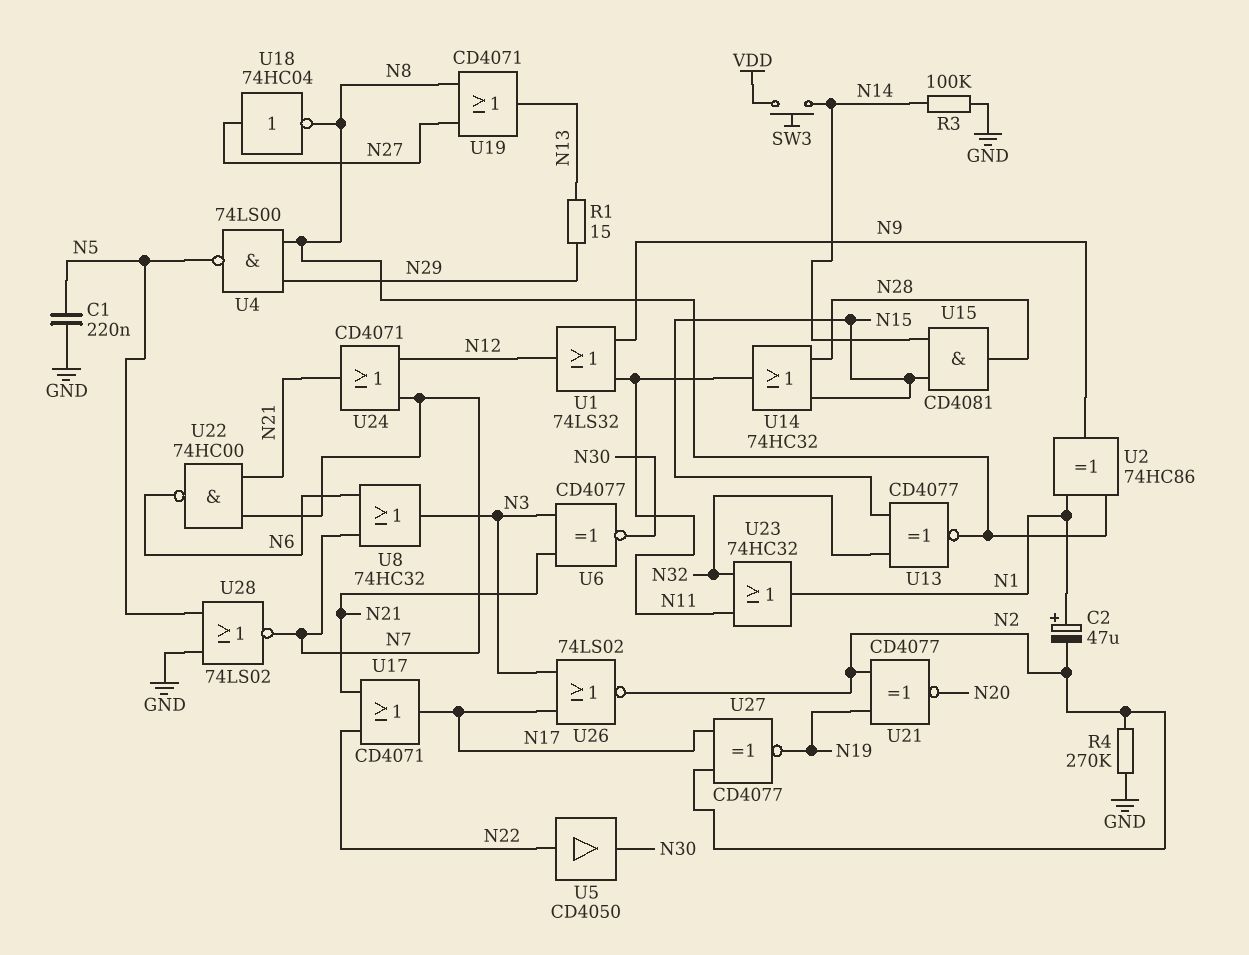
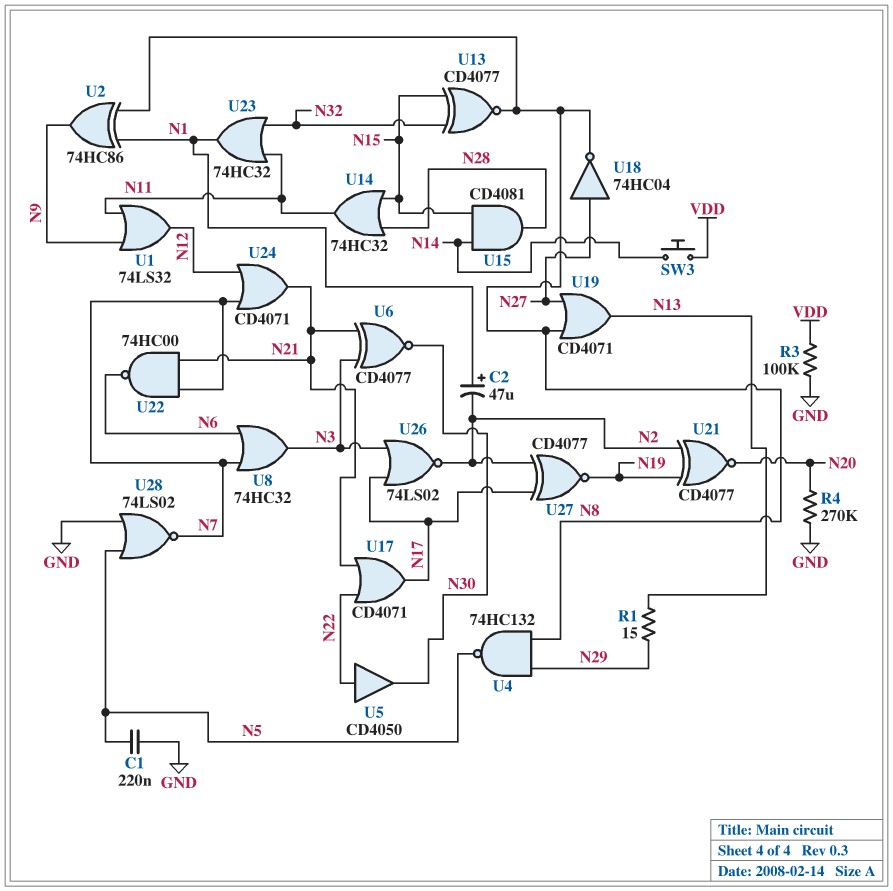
R3: 100k (GND, N14) -> 100k (GND, VDD)
R4: 270k (GND, N2) -> 270k (GND, N20)
U4: NAND 74LS00 (in N8, in N29, out N5) -> NAND 74HC132 (in N8, in N29, out N5)

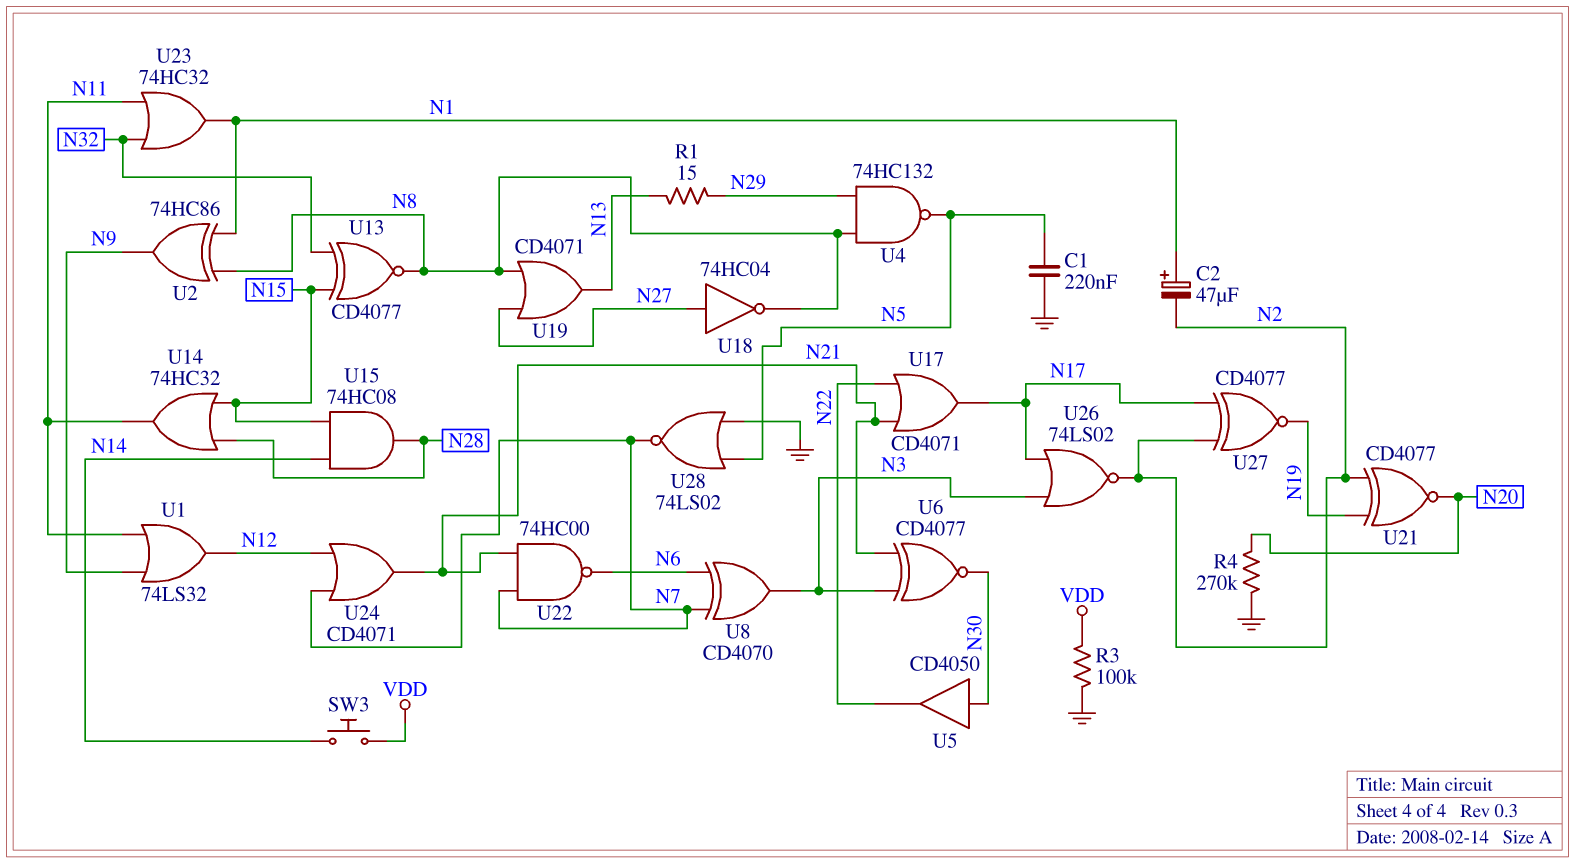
U5: buffer CD4050 (in N22, out N30) -> buffer CD4050 (in N30, out N22)
U8: OR 74HC32 (in N6, in N7, out N3) -> XOR CD4070 (in N6, in N7, out N3)
U15: AND CD4081 (in N14, in N15, out N28) -> AND 74HC08 (in N14, in N15, out N28)

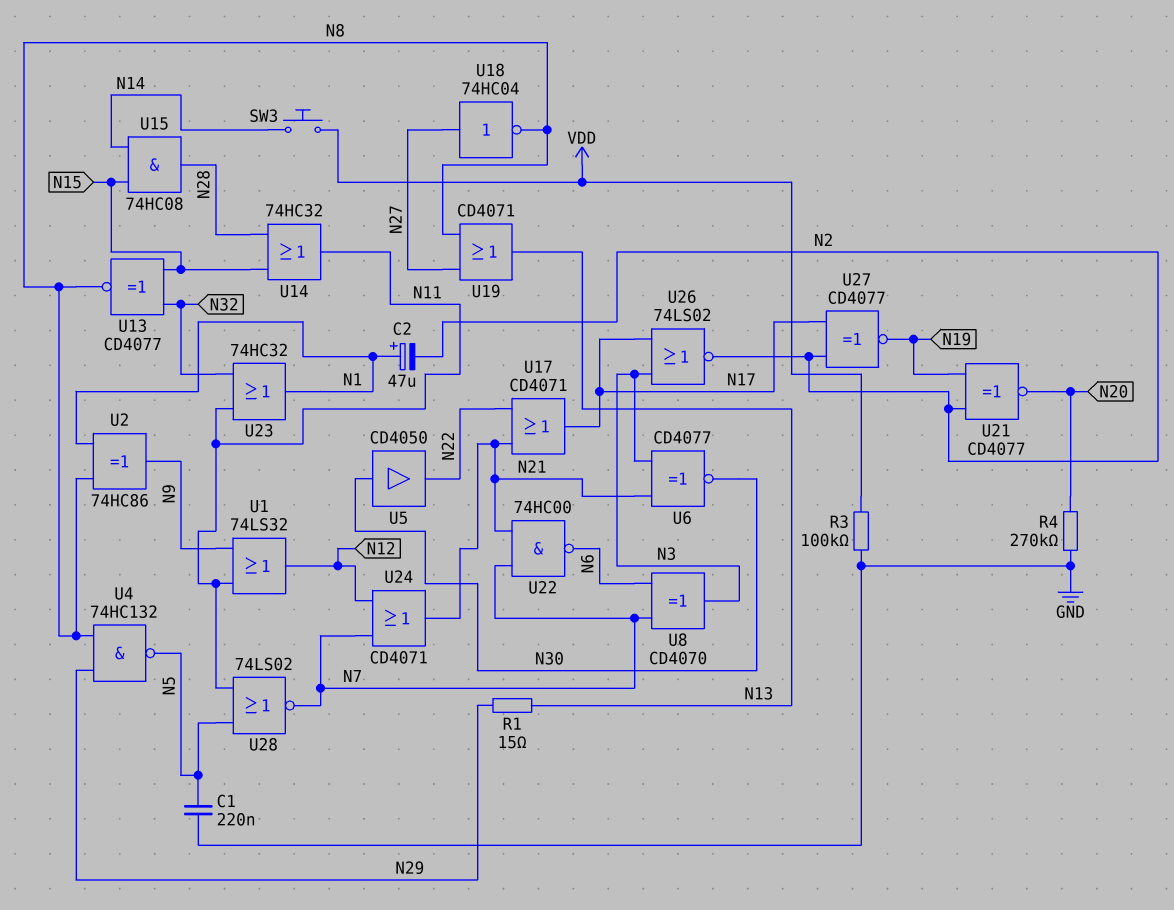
U28: NOR 74LS02 (in GND, in N5, out N7) -> NOR 74LS02 (in N5, in N11, out N7)

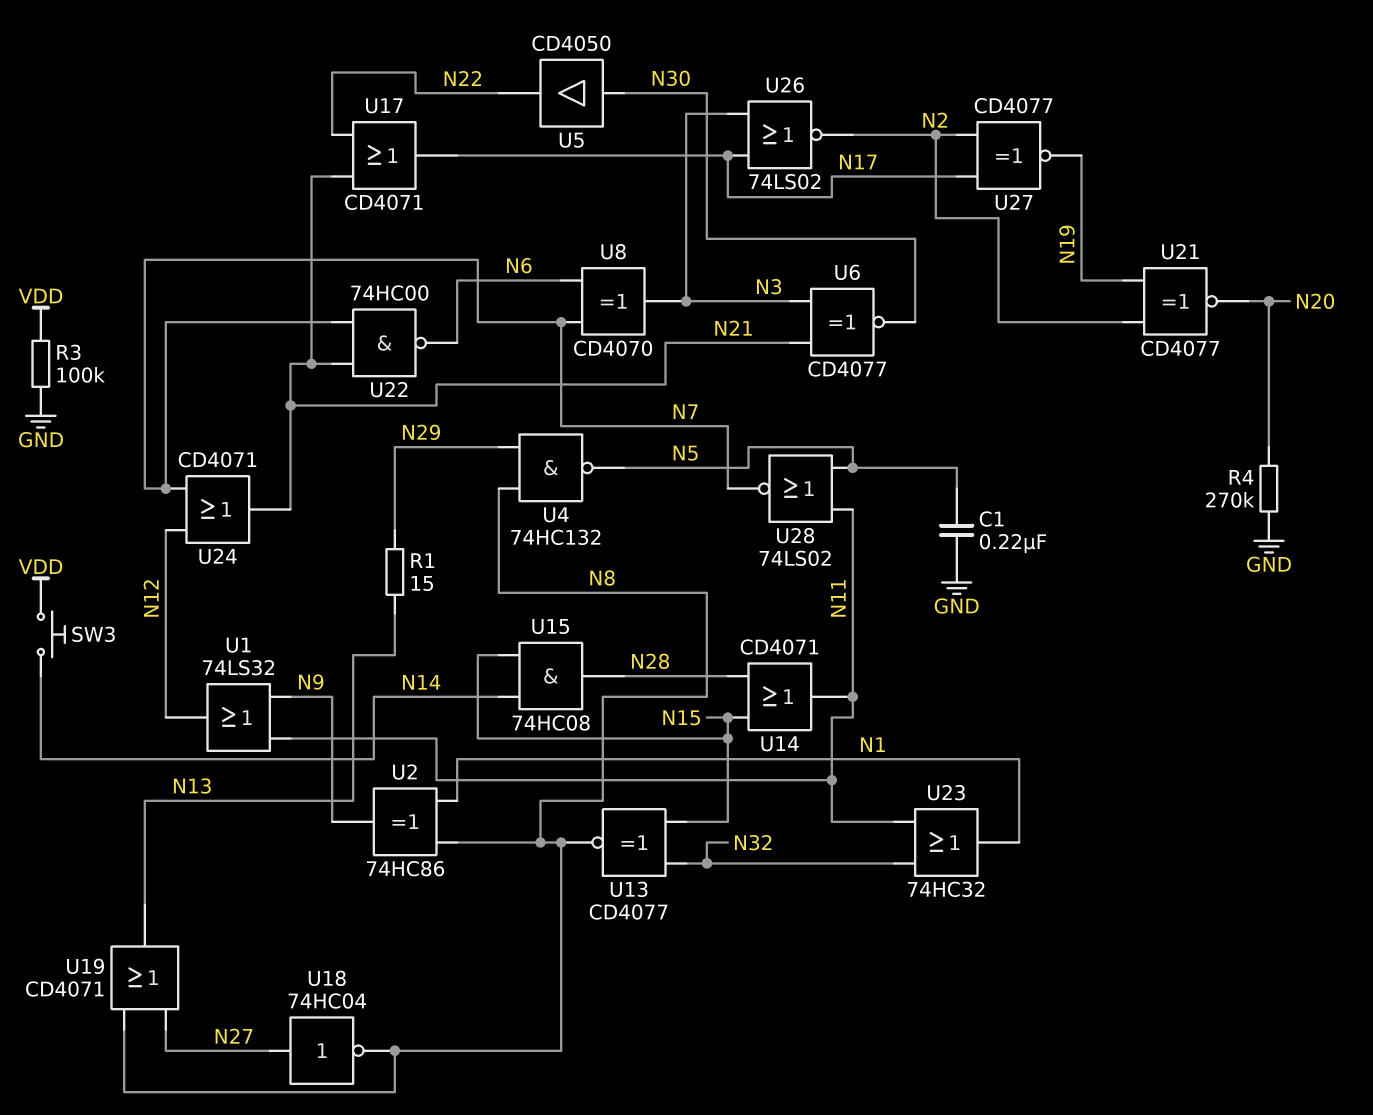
C2: 47uF (plus N1, minus N2) -> none
U14: OR 74HC32 (in N15, in N28, out N11) -> OR CD4071 (in N15, in N28, out N11)

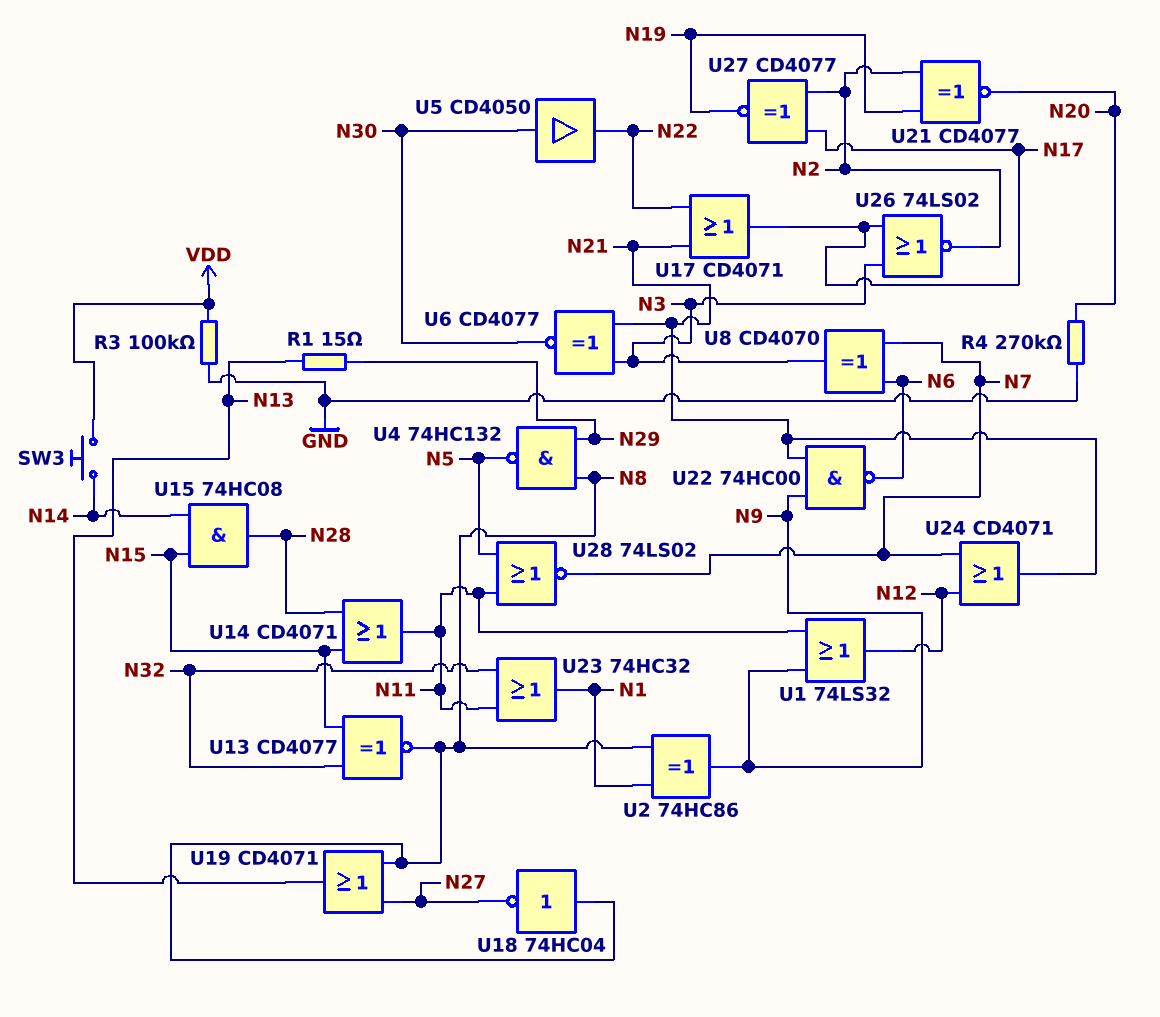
C1: 220nF (GND, N5) -> none
U18: NOT 74HC04 (in N27, out N8) -> NOT 74HC04 (in N8, out N27)
U22: NAND 74HC00 (in N7, in N21, out N6) -> NAND 74HC00 (in N9, in N21, out N6)

